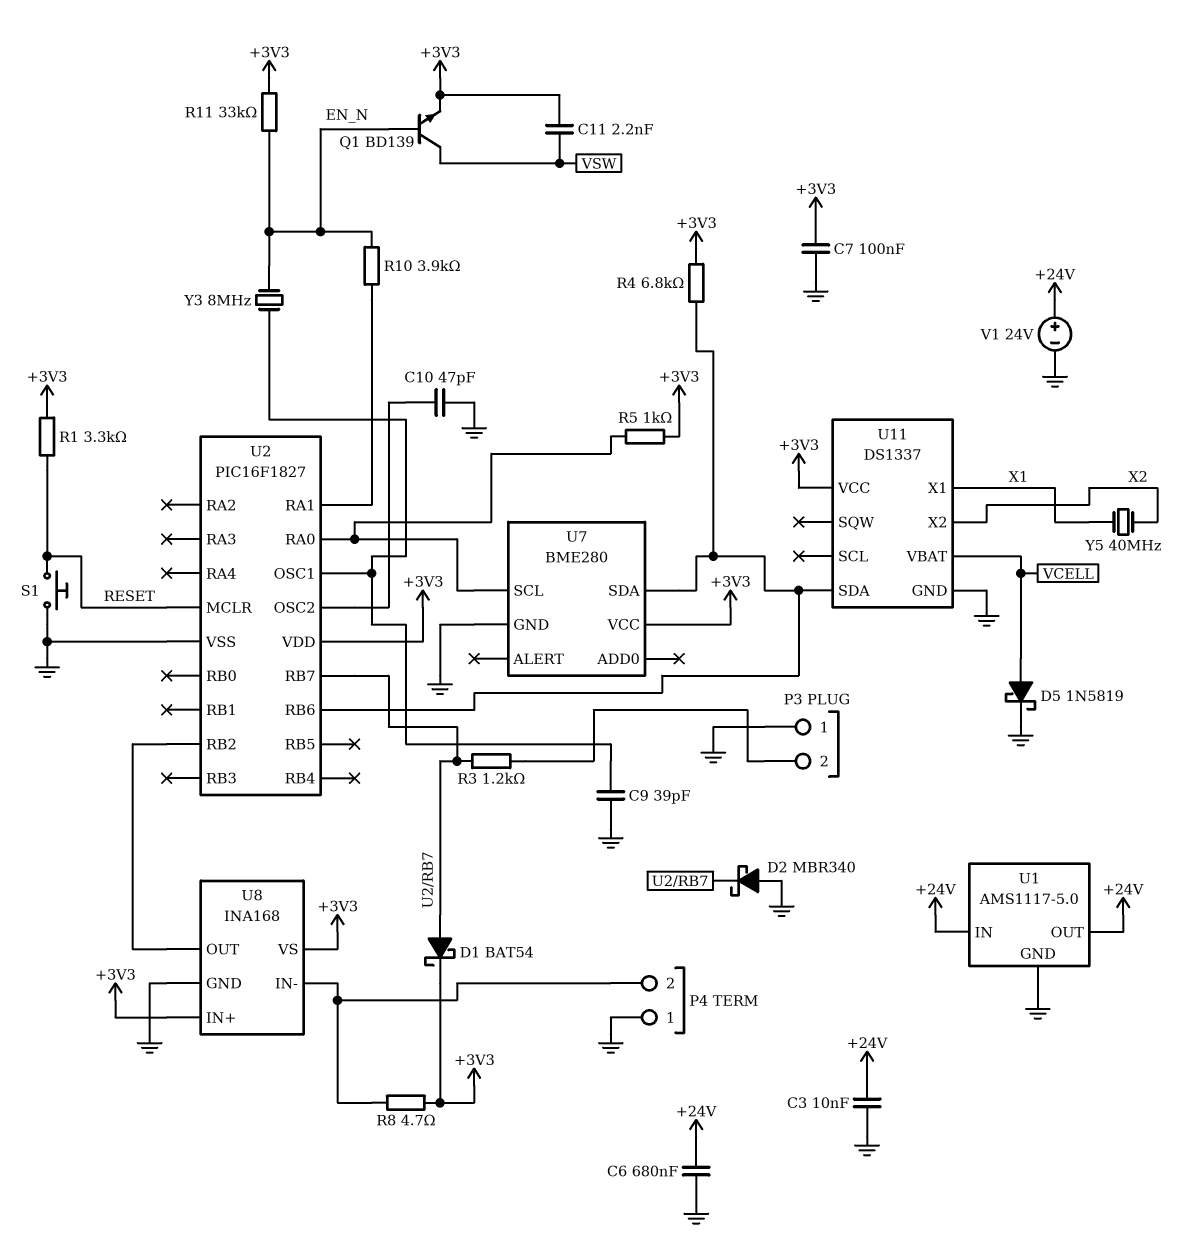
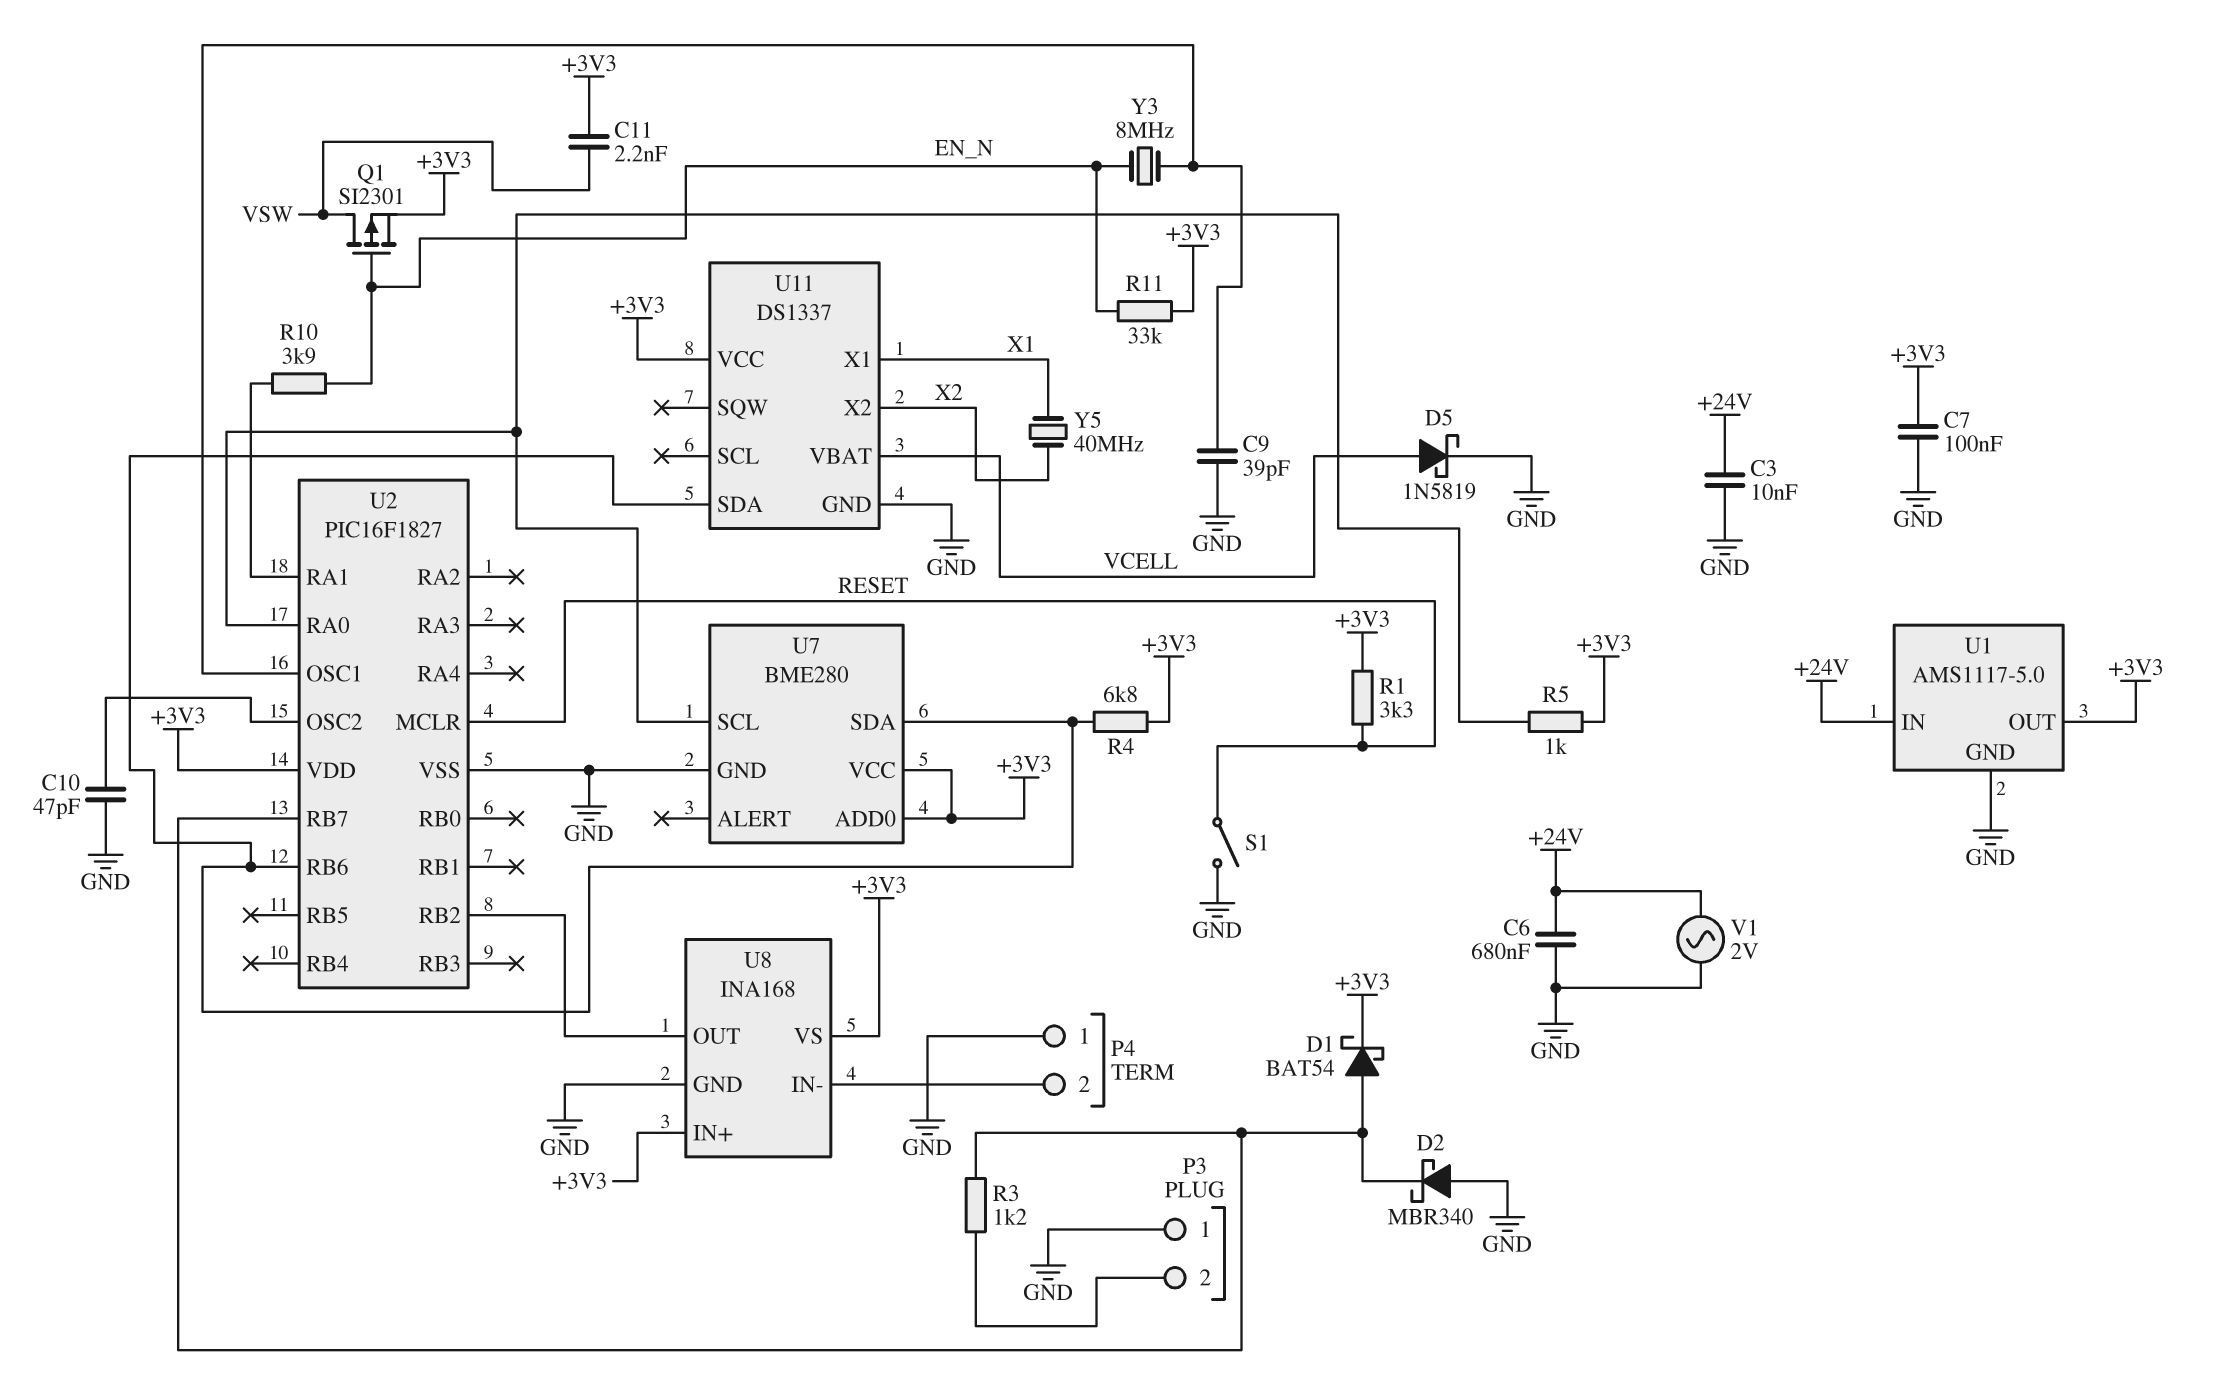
Q1: NPN BD139 (B EN_N, C VSW, E +3V3) -> PMOS SI2301 (G EN_N, D VSW, S +3V3)
R8: 4.7 (+3V3, P4/2) -> none
S1: button (GND, RESET) -> switch (GND, RESET)
U1 pin OUT: +24V -> +3V3
U7 pin ADD0: none -> +3V3
V1: 24V (plus +24V, minus GND) -> AC 2V (+24V, GND)

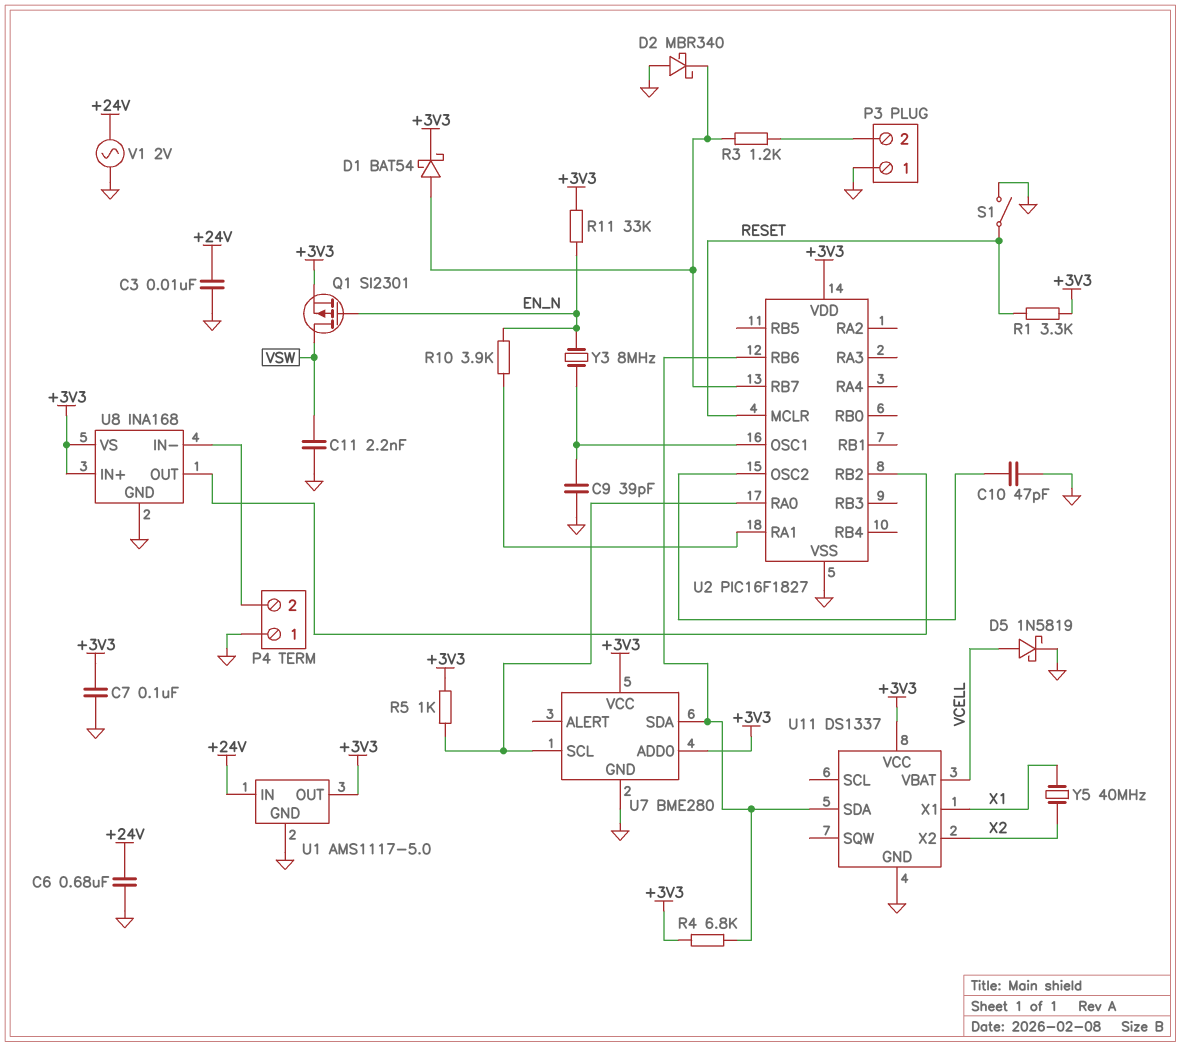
C11: 2.2nF (+3V3, VSW) -> 2.2nF (GND, VSW)

